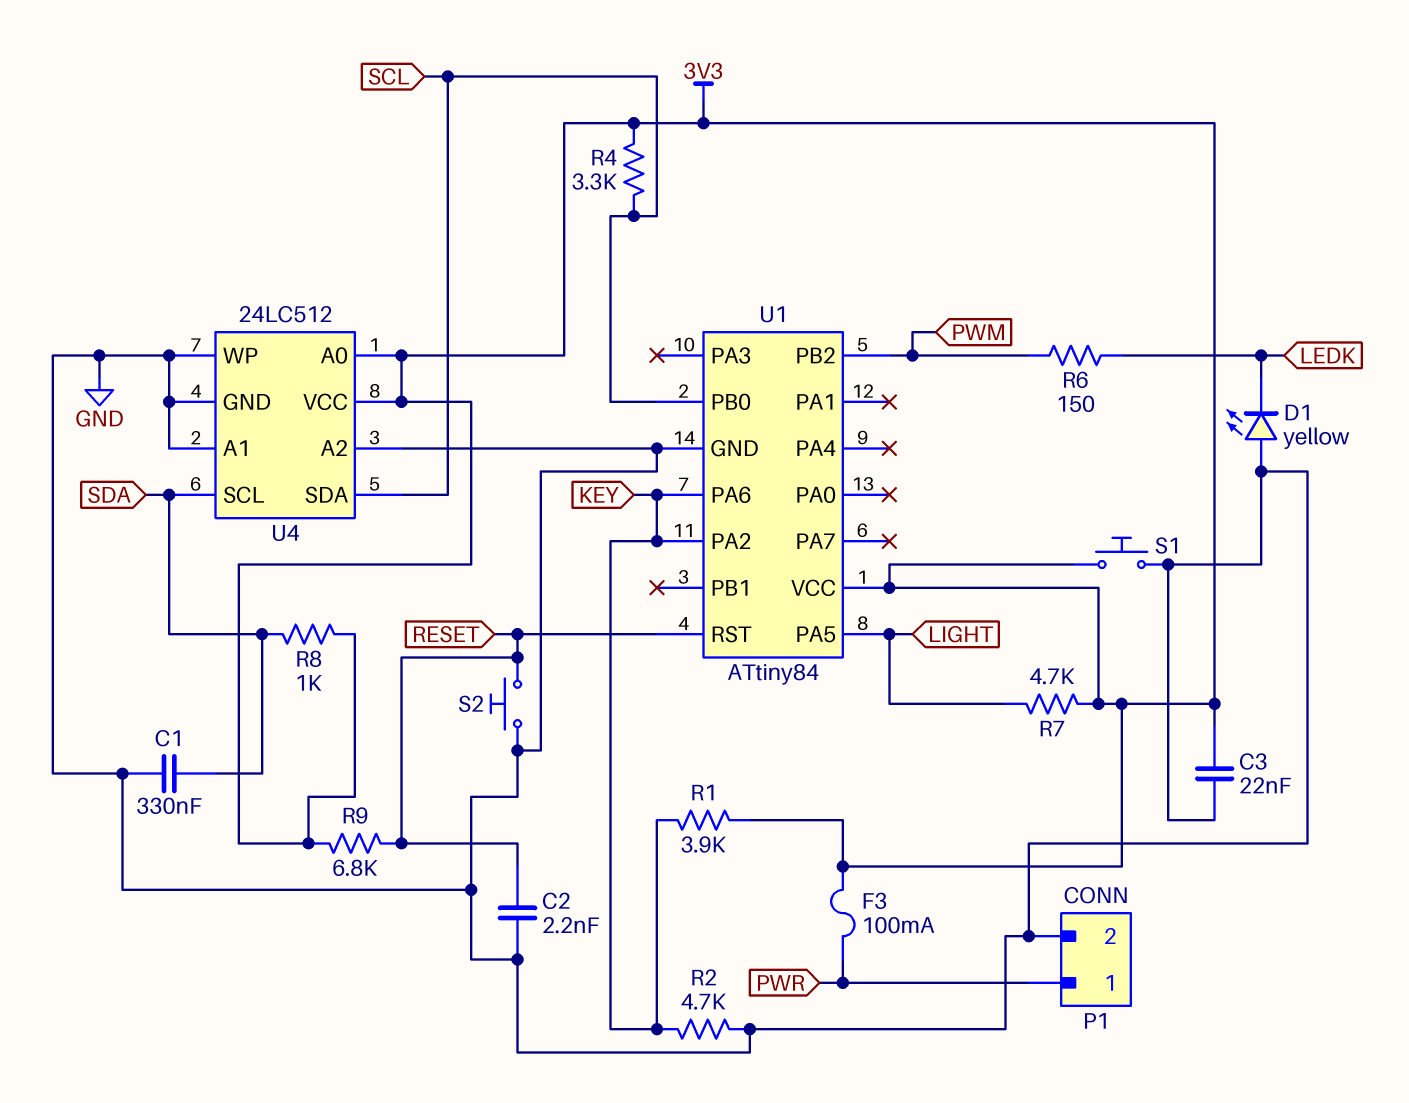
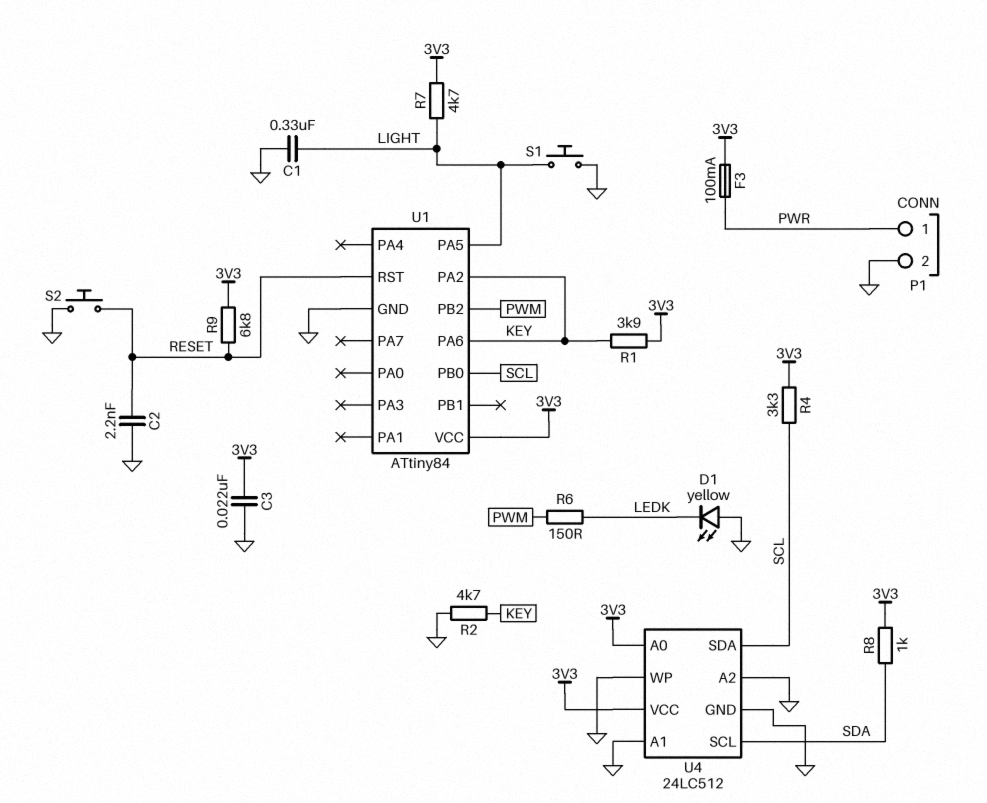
C1: 330nF (GND, SDA) -> 330nF (GND, LIGHT)
S1: button (3V3, GND) -> button (GND, LIGHT)

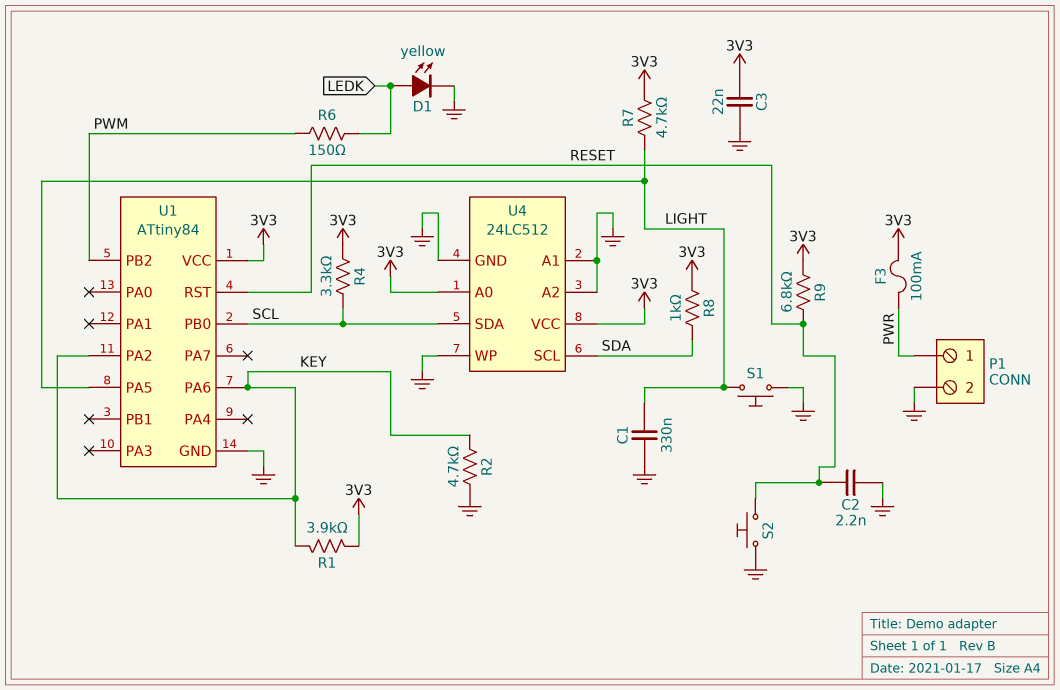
D1: LED yellow (A GND, K LEDK) -> LED yellow (A LEDK, K GND)

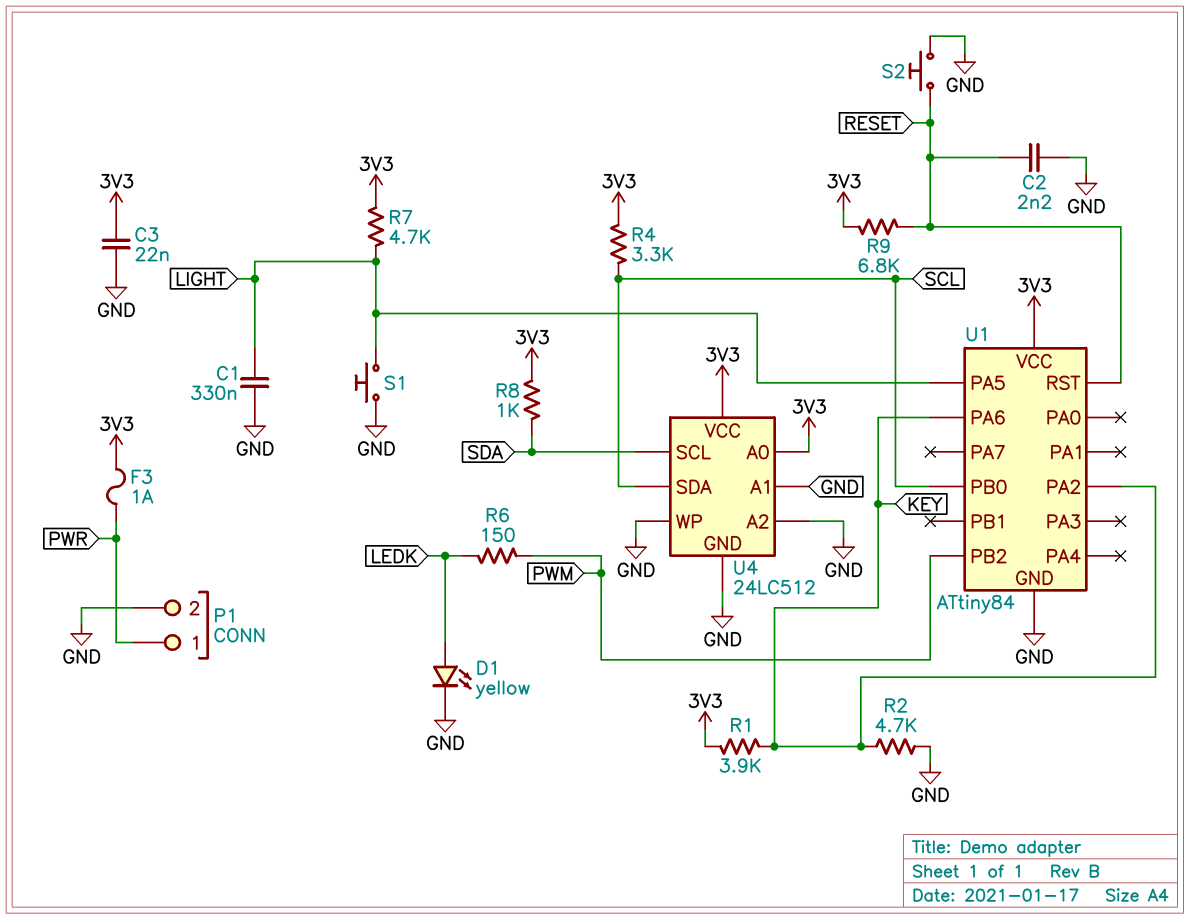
F3: 100mA (3V3, PWR) -> 1A (3V3, PWR)

